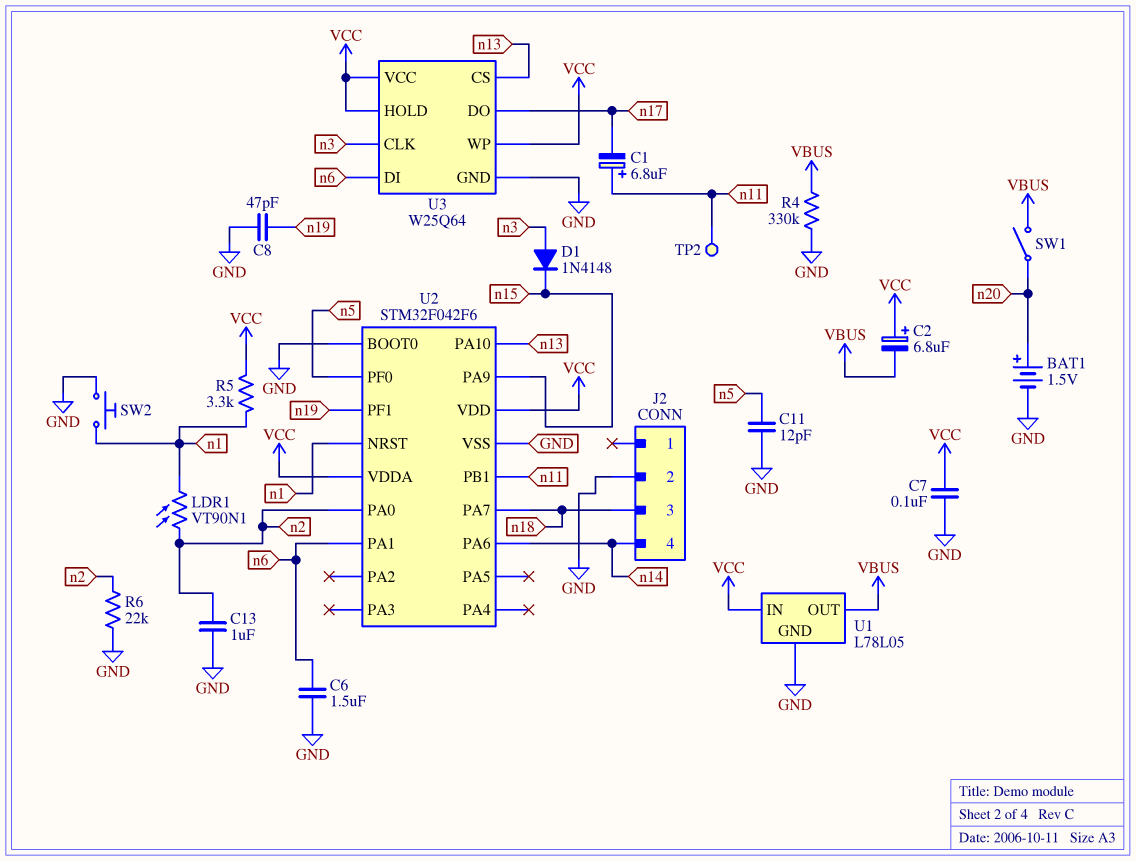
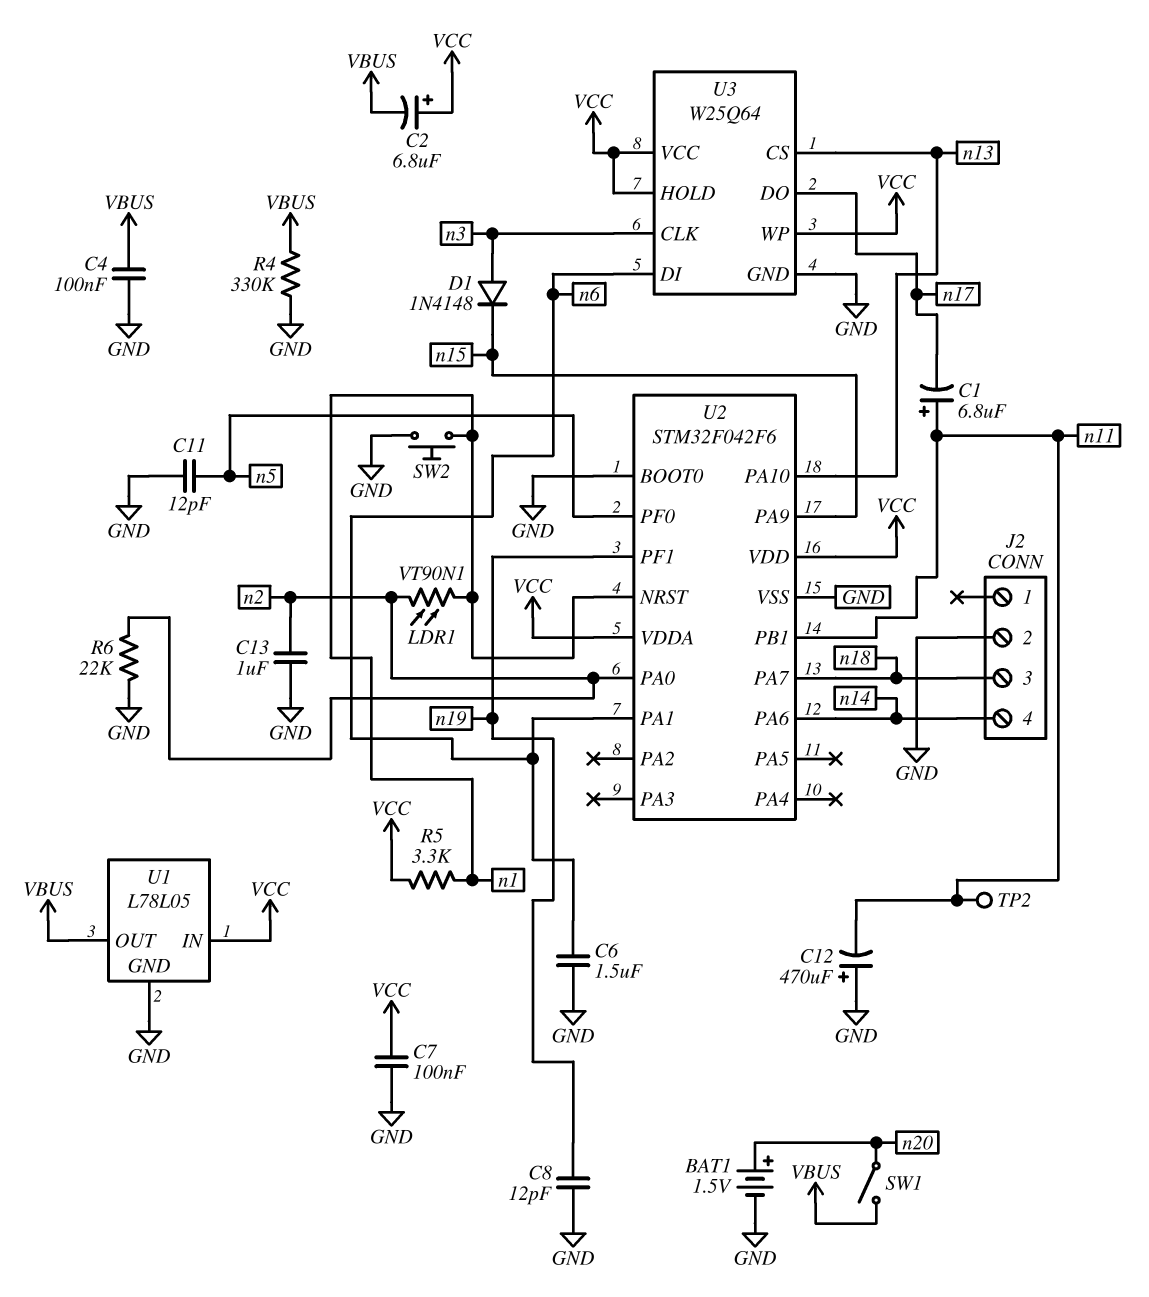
C4: none -> 100nF (GND, VBUS)
C8: 47pF (GND, n19) -> 12pF (GND, n19)
C12: none -> 470uF (plus GND, minus n11)

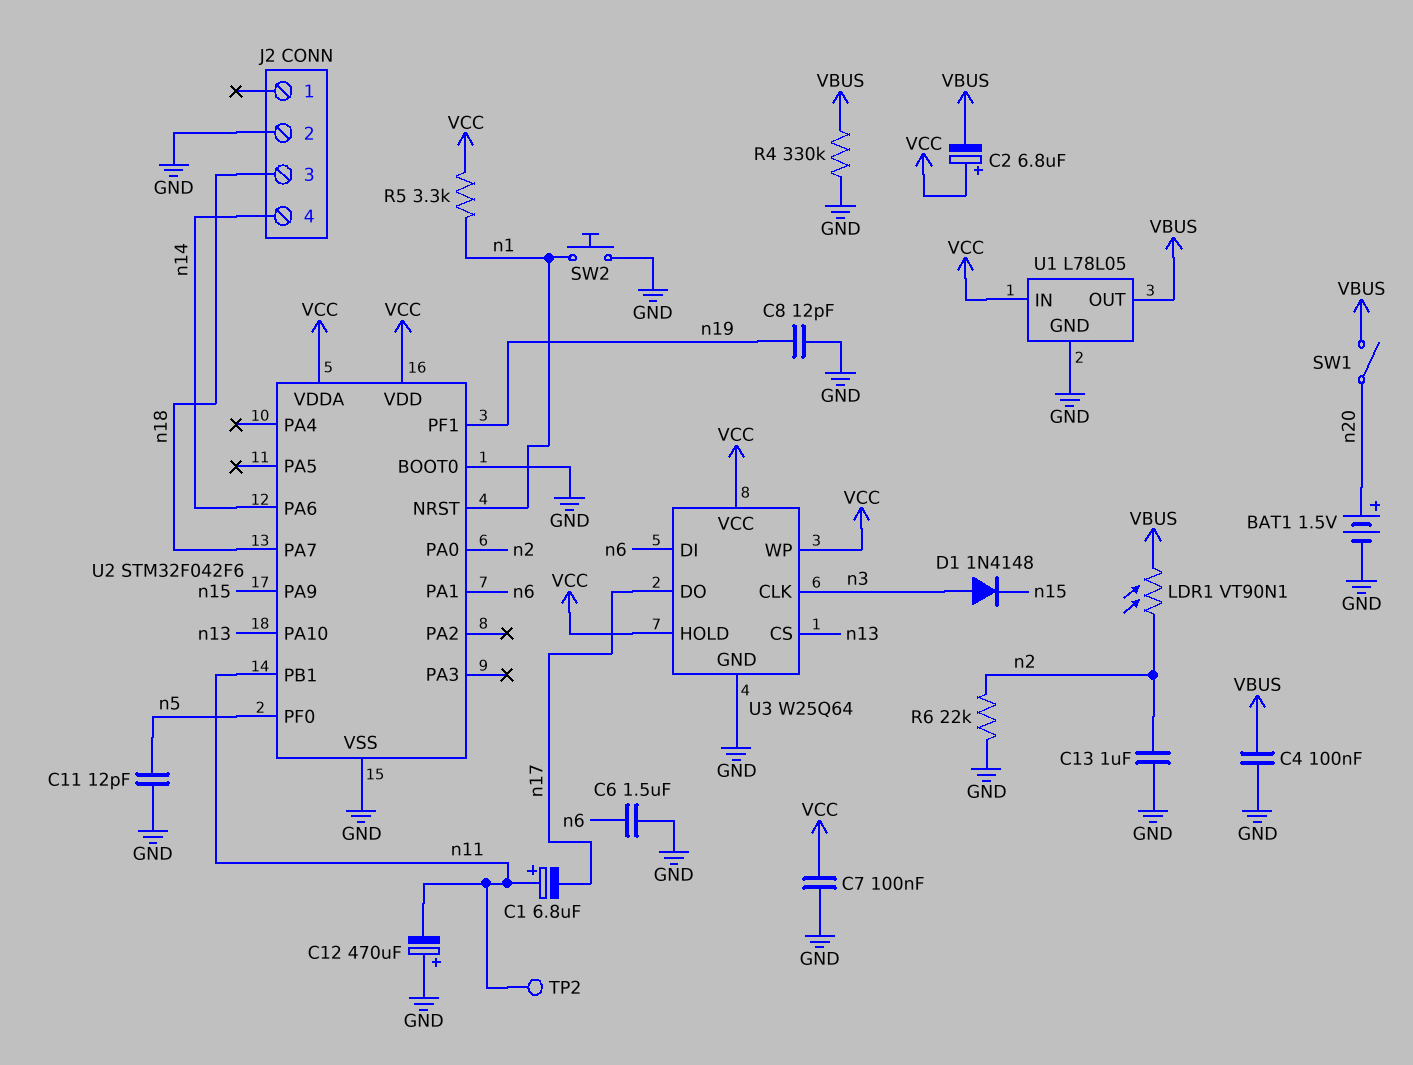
LDR1: VT90N1 (n1, n2) -> VT90N1 (VBUS, n2)

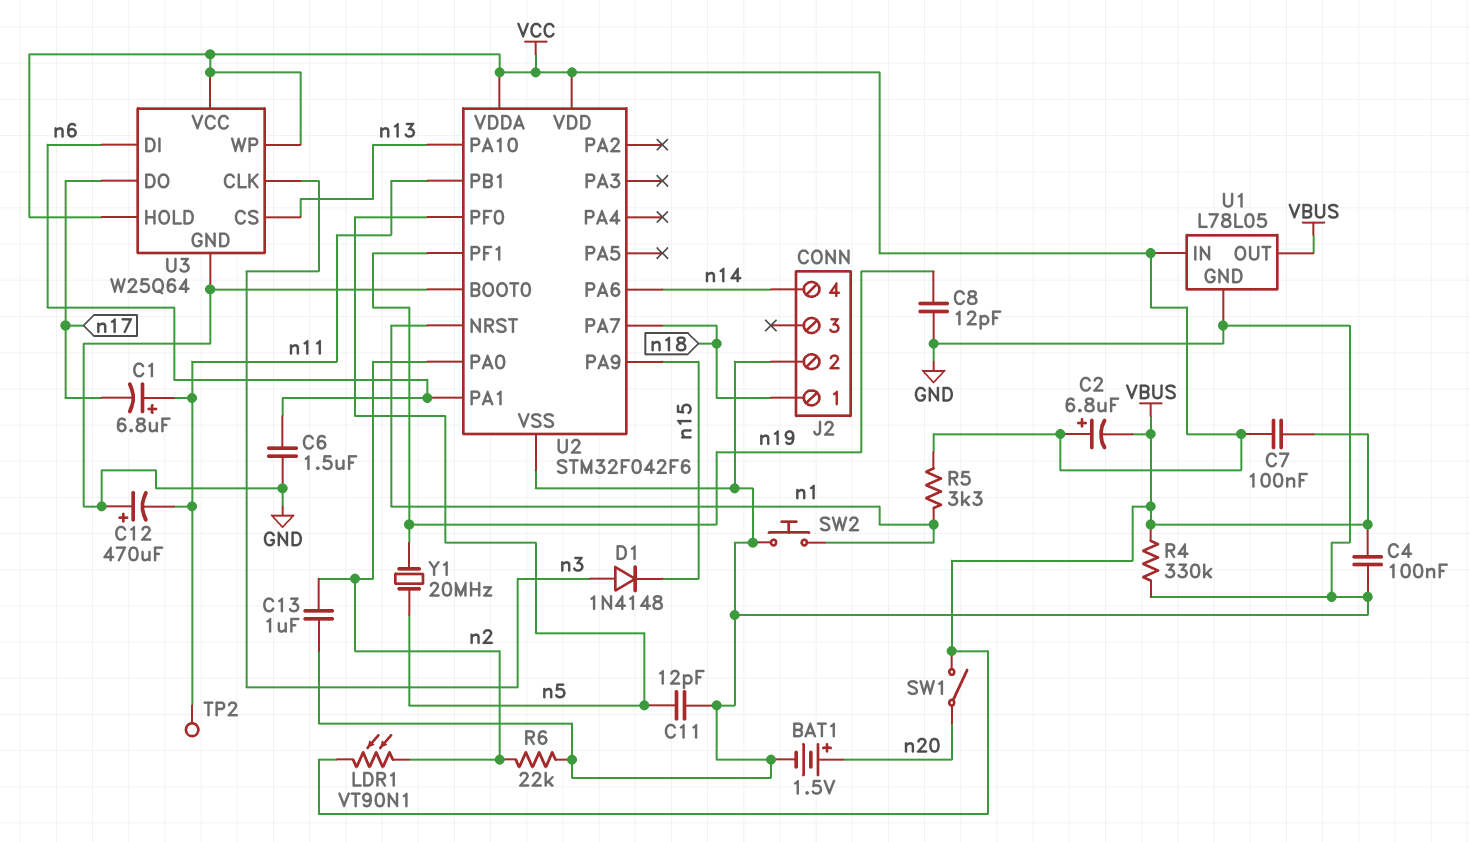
C7: 100nF (GND, VCC) -> 100nF (VBUS, VCC)
J2 pin 1: none -> n18
J2 pin 3: n18 -> none
Y1: none -> 20MHz (n5, n19)

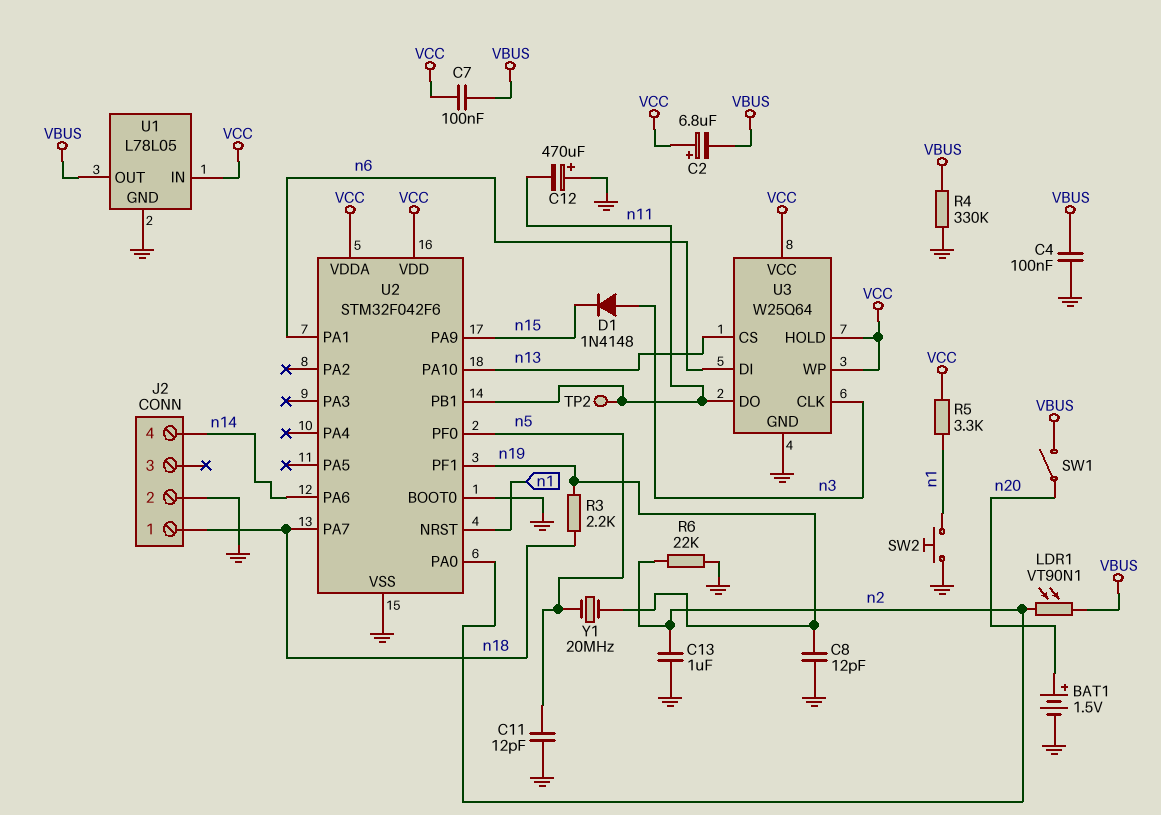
C1: 6.8uF (plus n11, minus n17) -> none
C6: 1.5uF (GND, n6) -> none
R3: none -> 2.2k (n18, n19)
U3 pin DO: n17 -> n11

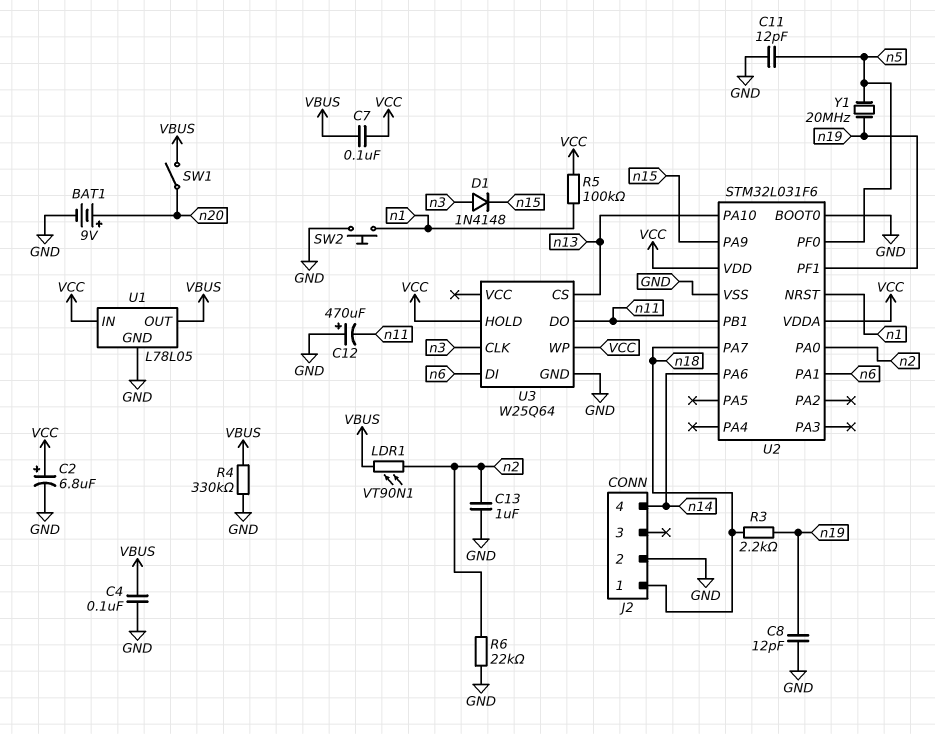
BAT1: 1.5V (plus n20, minus GND) -> 9V (plus n20, minus GND)
C2: 6.8uF (plus VCC, minus VBUS) -> 6.8uF (plus VCC, minus GND)
R5: 3.3k (VCC, n1) -> 100k (VCC, n1)
TP2: test point (n11) -> none
U2: STM32F042F6 -> STM32L031F6
U3 pin VCC: VCC -> none

